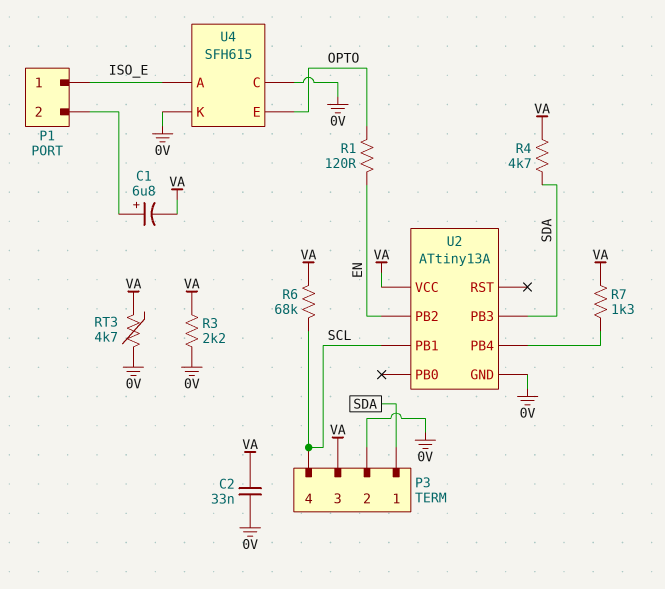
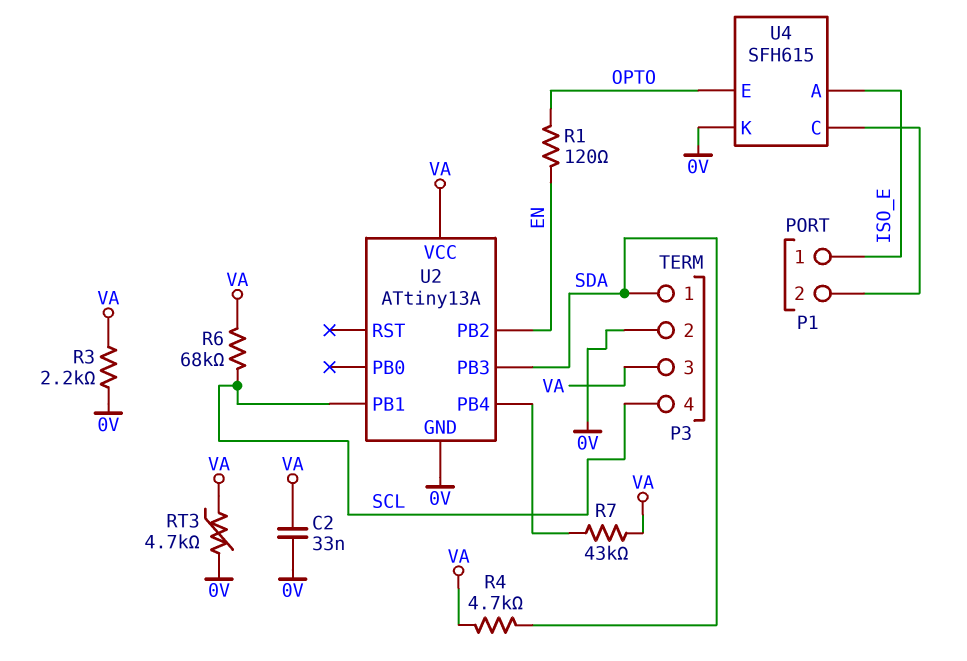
C1: 6.8uF (plus P1/2, minus VA) -> none
R7: 1.3k (U2/PB4, VA) -> 43k (U2/PB4, VA)
U4 pin C: 0V -> P1/2

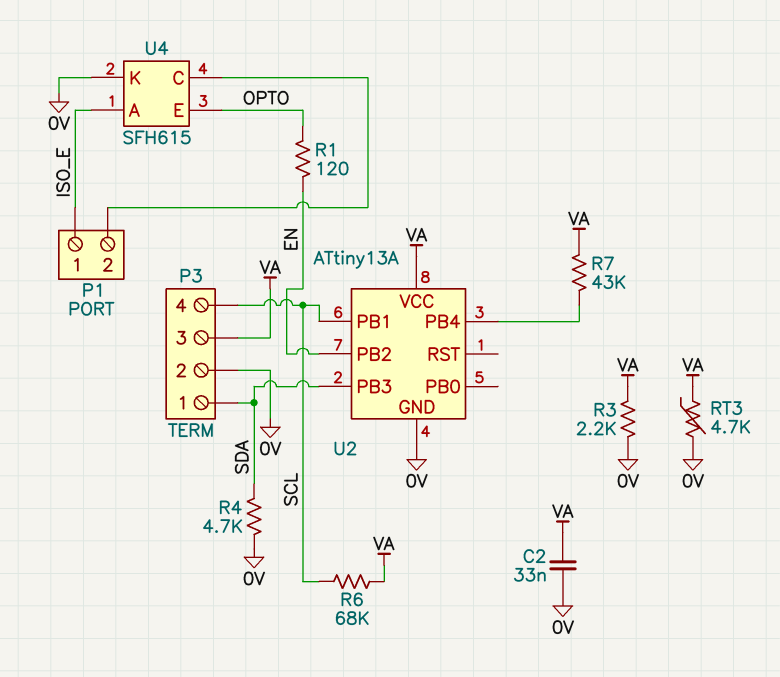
R4: 4.7k (SDA, VA) -> 4.7k (0V, SDA)

